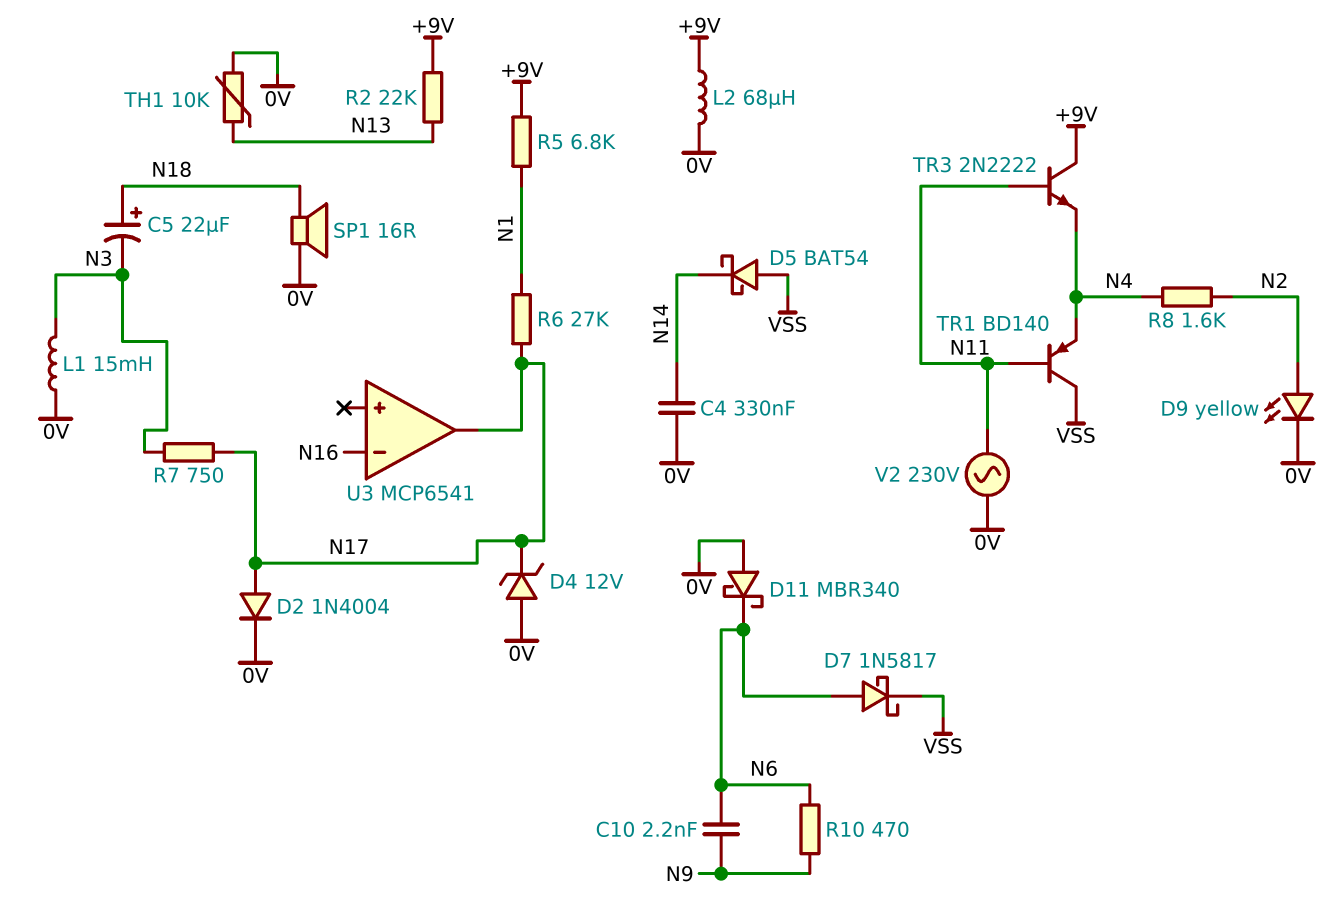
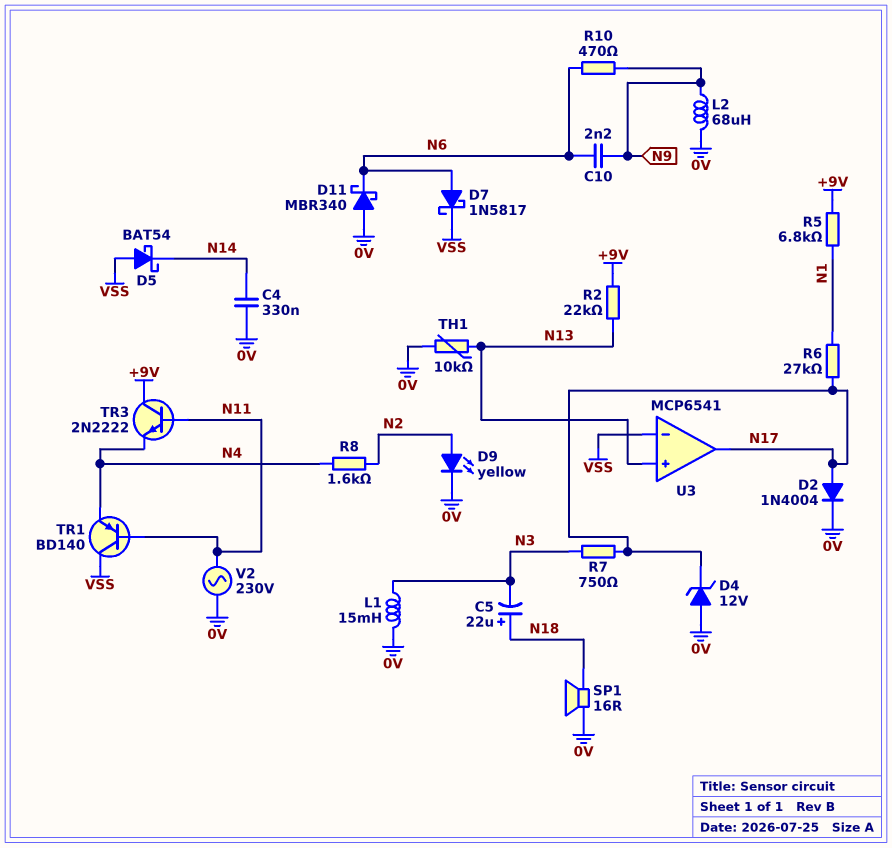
L2: 68uH (+9V, 0V) -> 68uH (0V, N9)
U3 pin in+: none -> N13
U3 pin in-: N16 -> VSS

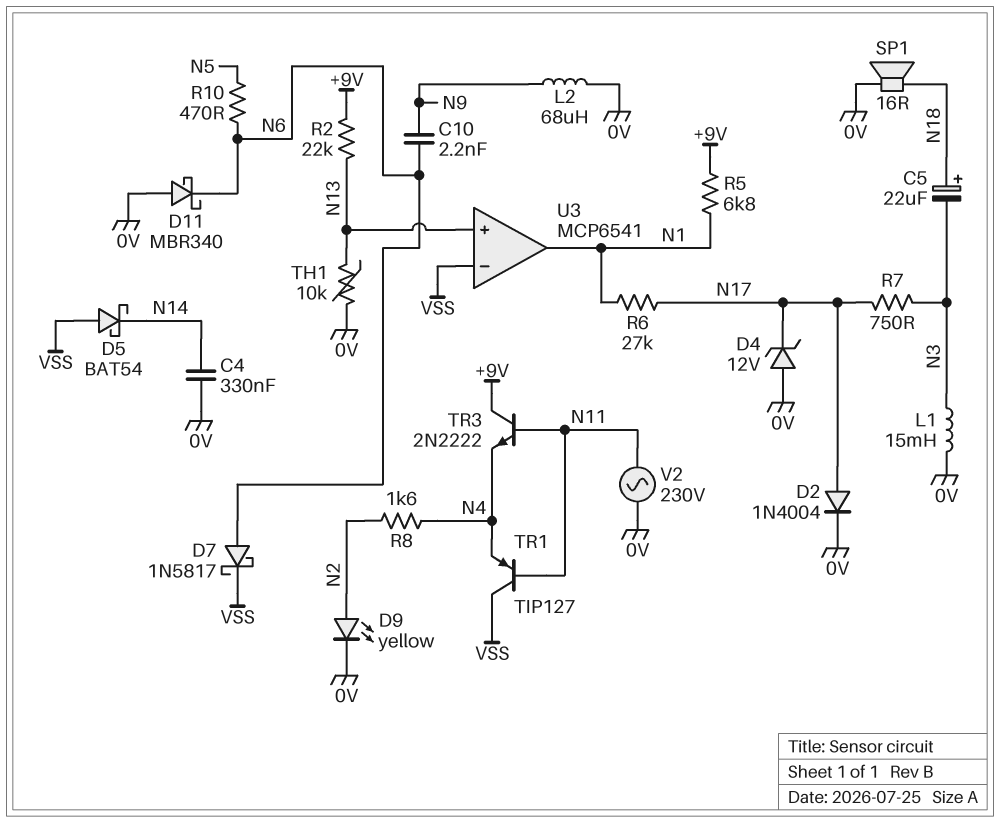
R10: 470 (N6, N9) -> 470 (N5, N6)
TR1: PNP BD140 (B N11, C VSS, E N4) -> PNP TIP127 (B N11, C VSS, E N4)
U3 pin out: N17 -> N1

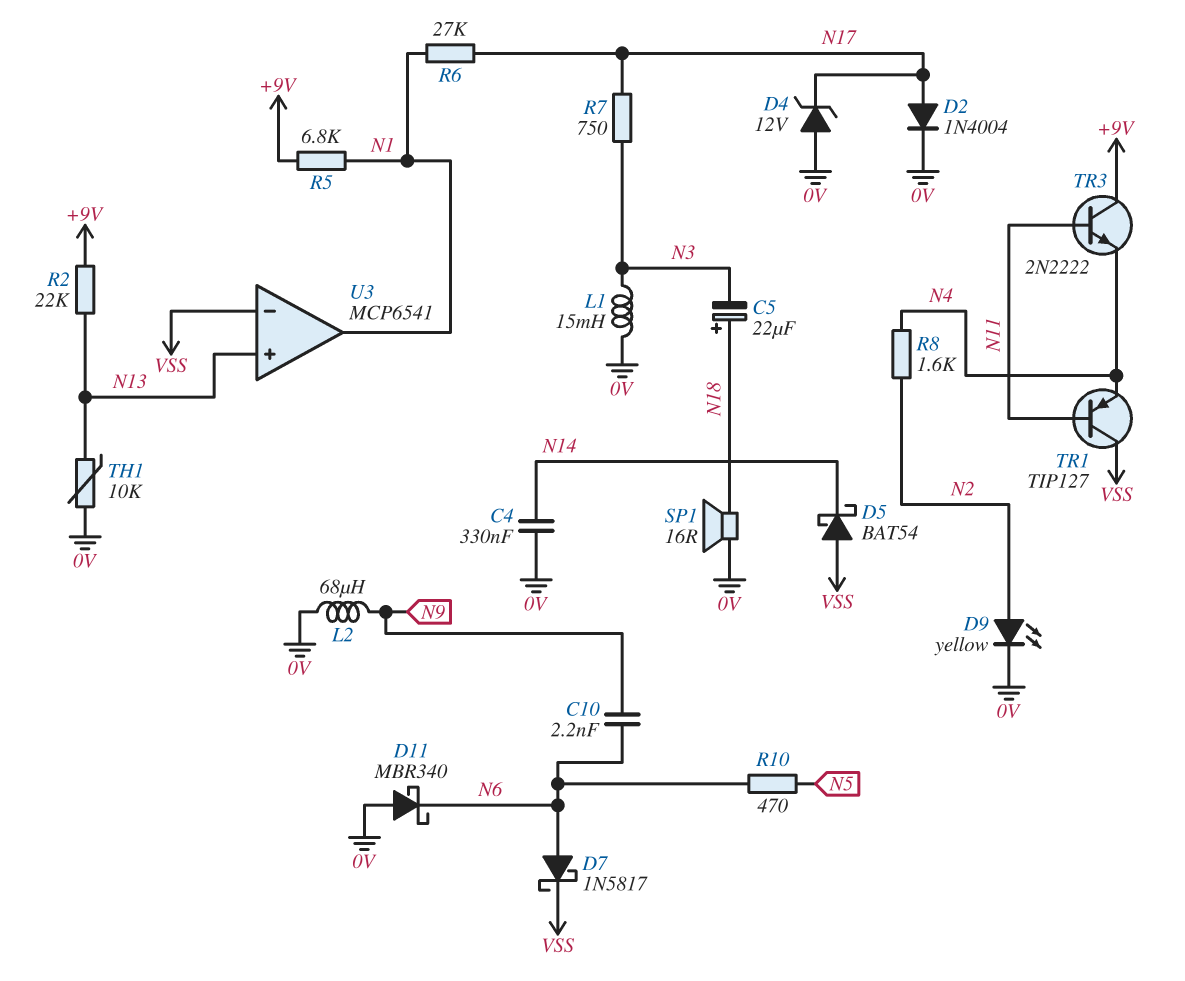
V2: AC 230V (0V, N11) -> none

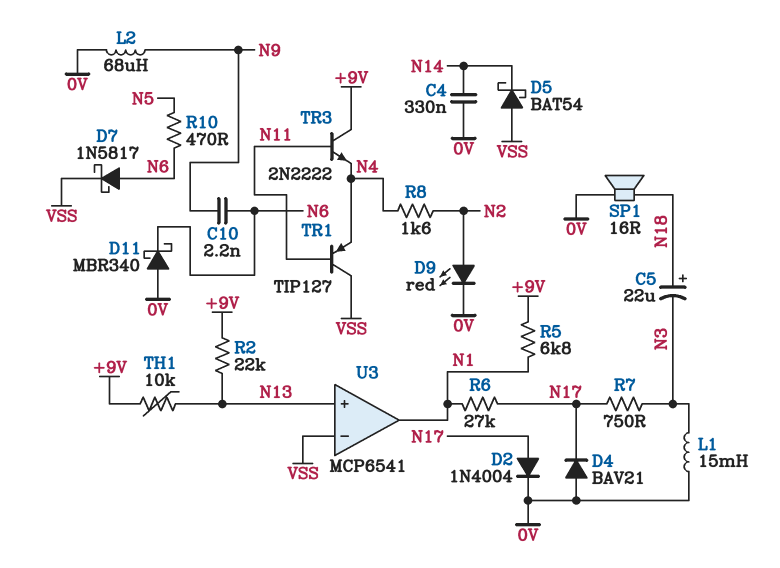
D4: zener 12V (A 0V, K N17) -> diode BAV21 (A 0V, K N17)
D9: LED yellow (A N2, K 0V) -> LED red (A N2, K 0V)
TH1: 10k (0V, N13) -> 10k (+9V, N13)

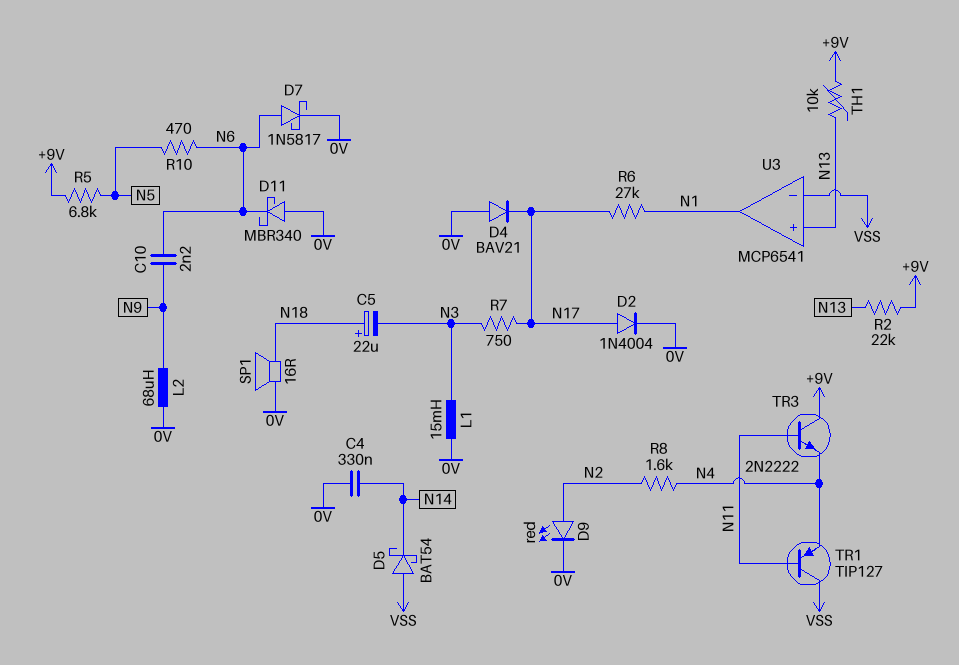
D7: schottky 1N5817 (A N6, K VSS) -> schottky 1N5817 (A N6, K 0V)
R5: 6.8k (+9V, N1) -> 6.8k (+9V, N5)

